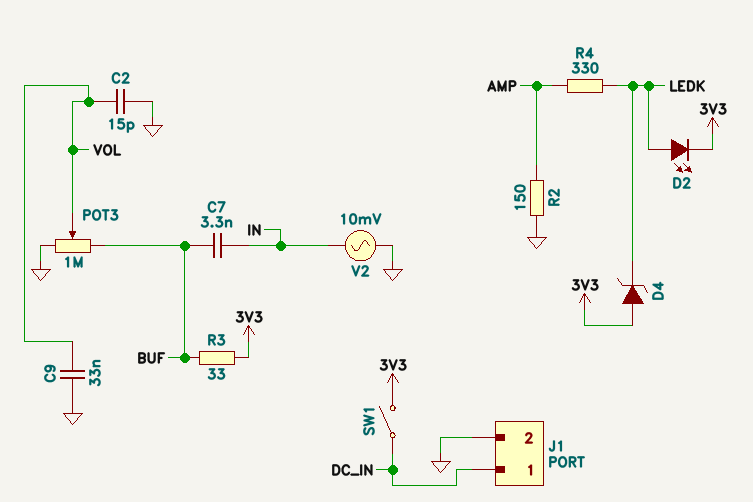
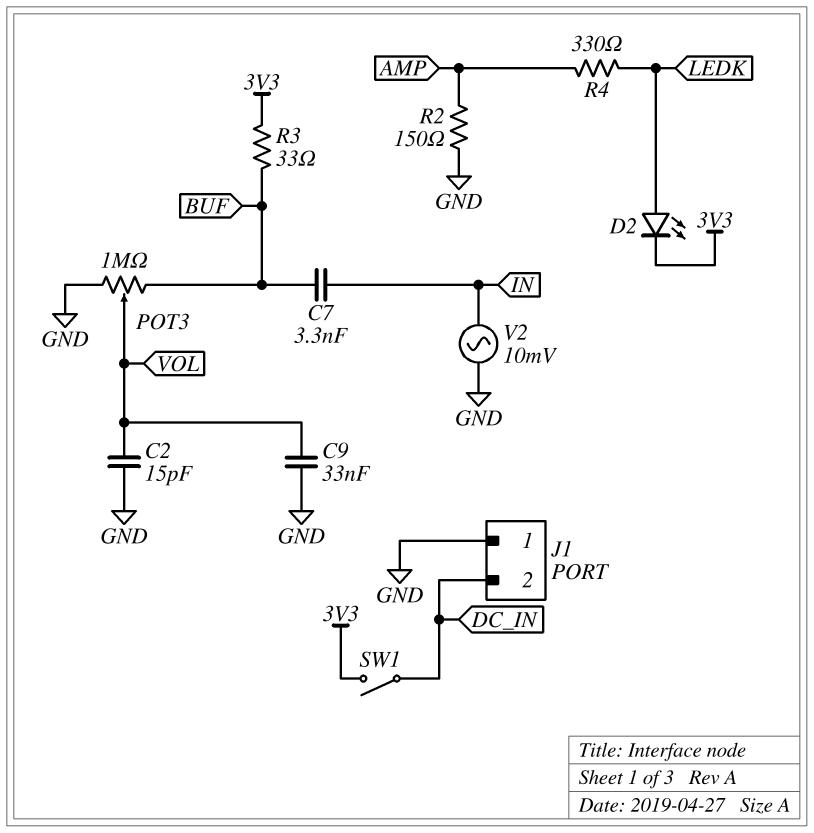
D4: zener (A 3V3, K LEDK) -> none
J1 pin 1: DC_IN -> GND
J1 pin 2: GND -> DC_IN

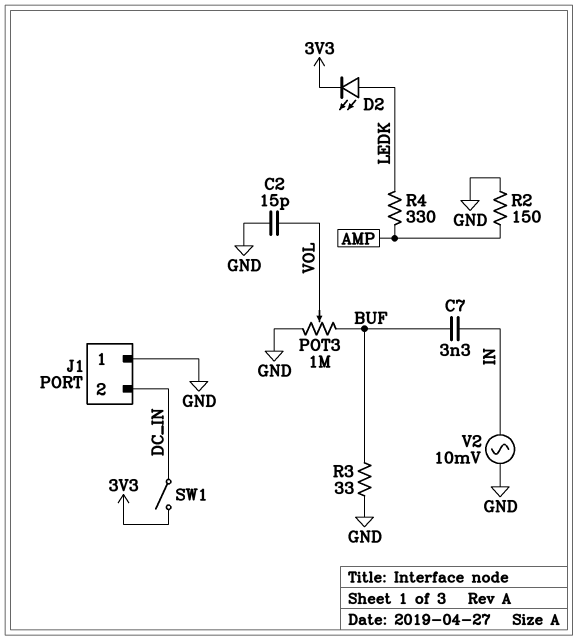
C9: 33nF (GND, VOL) -> none
R3: 33 (3V3, BUF) -> 33 (BUF, GND)

